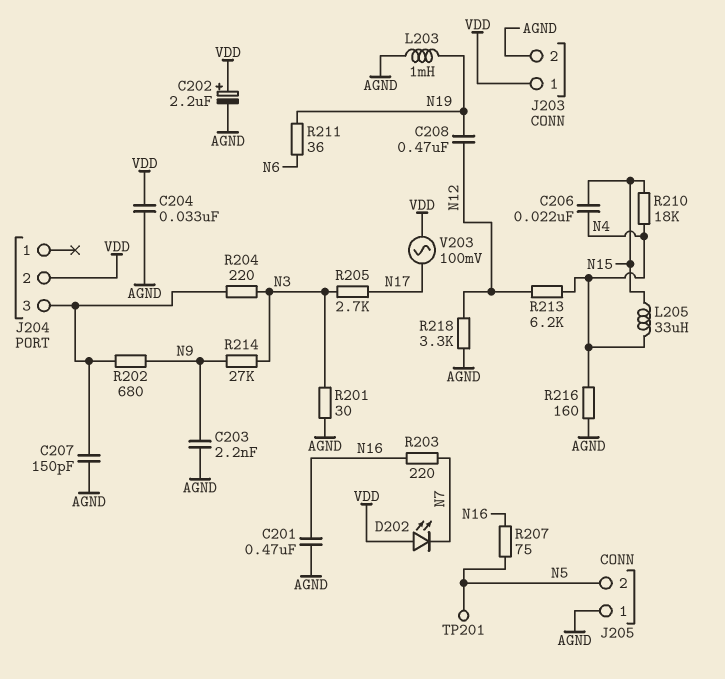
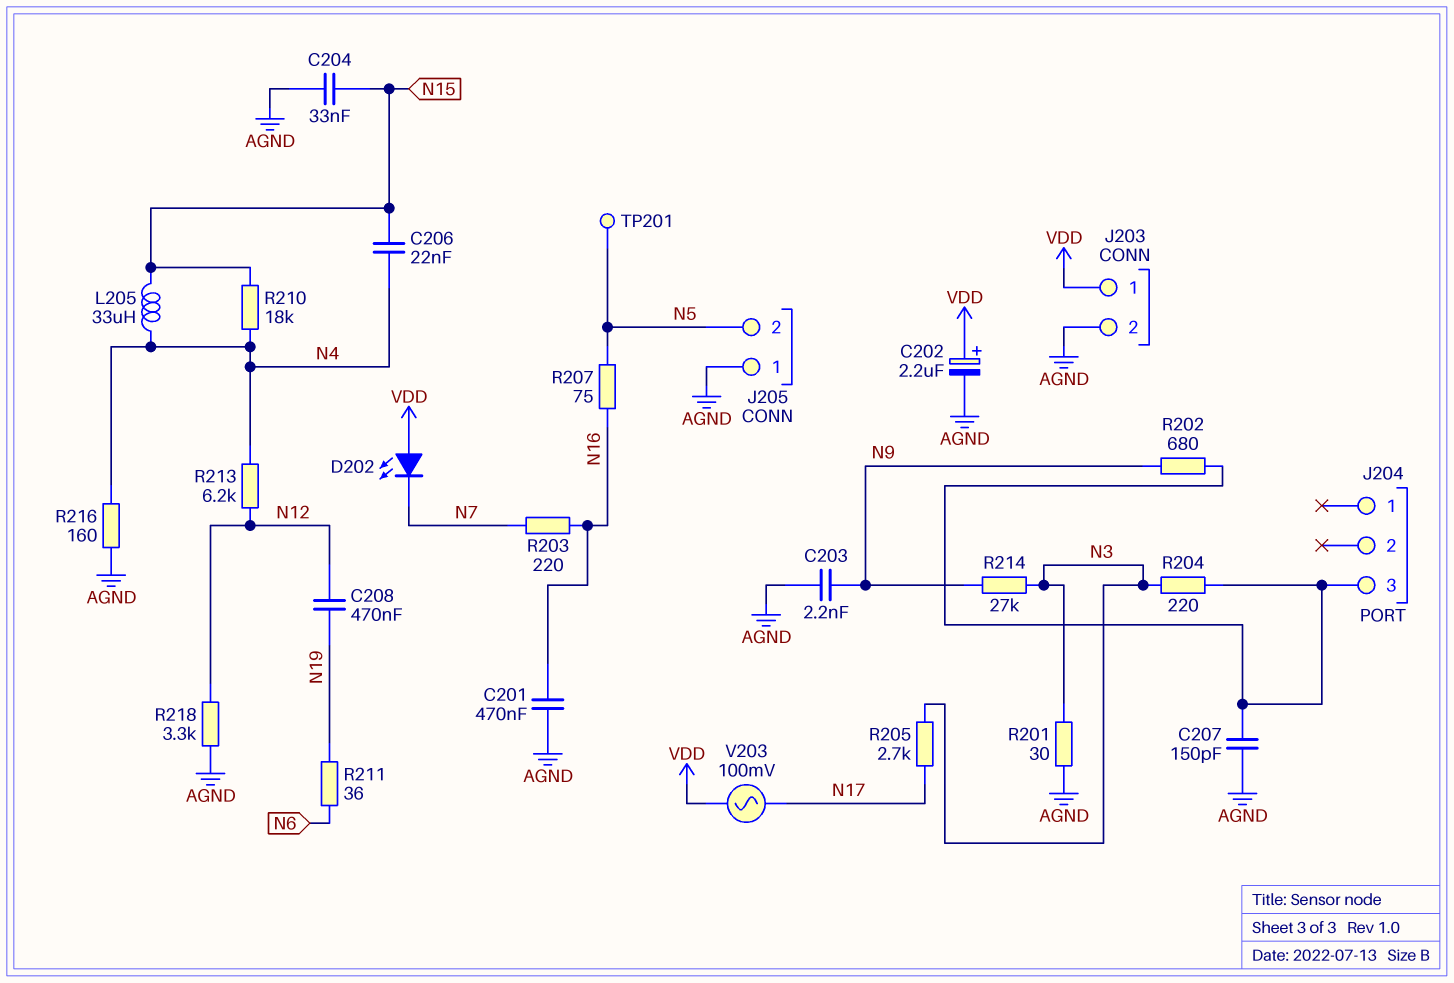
C204: 33nF (AGND, VDD) -> 33nF (AGND, N15)
J204 pin 2: VDD -> none
L203: 1mH (AGND, N19) -> none

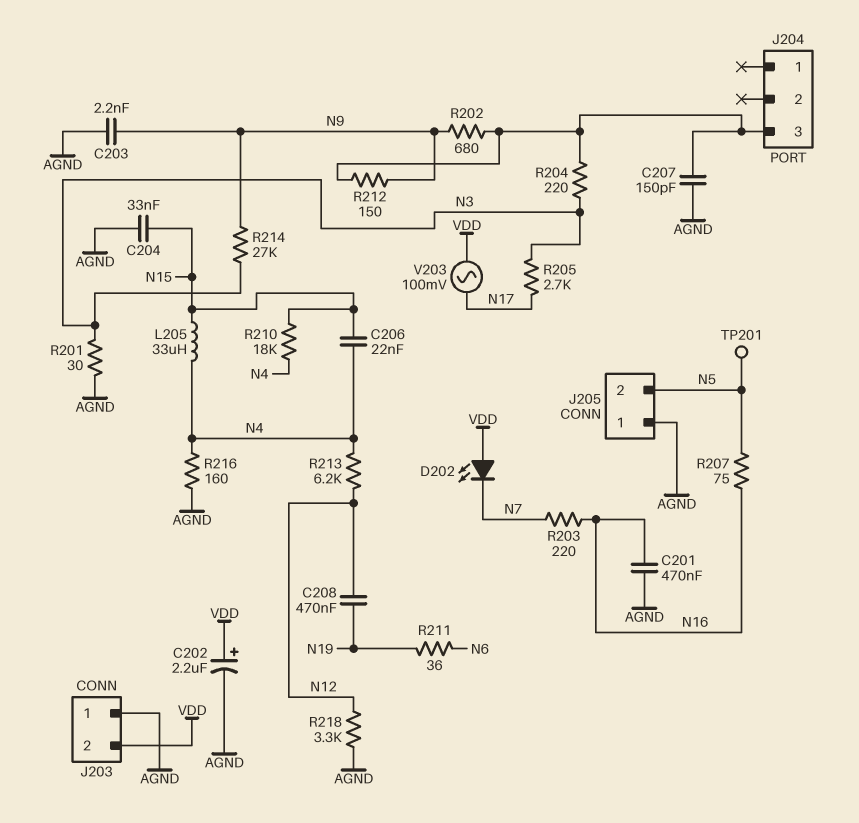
J203 pin 1: VDD -> AGND
J203 pin 2: AGND -> VDD
R212: none -> 150 (J204/3, N9)

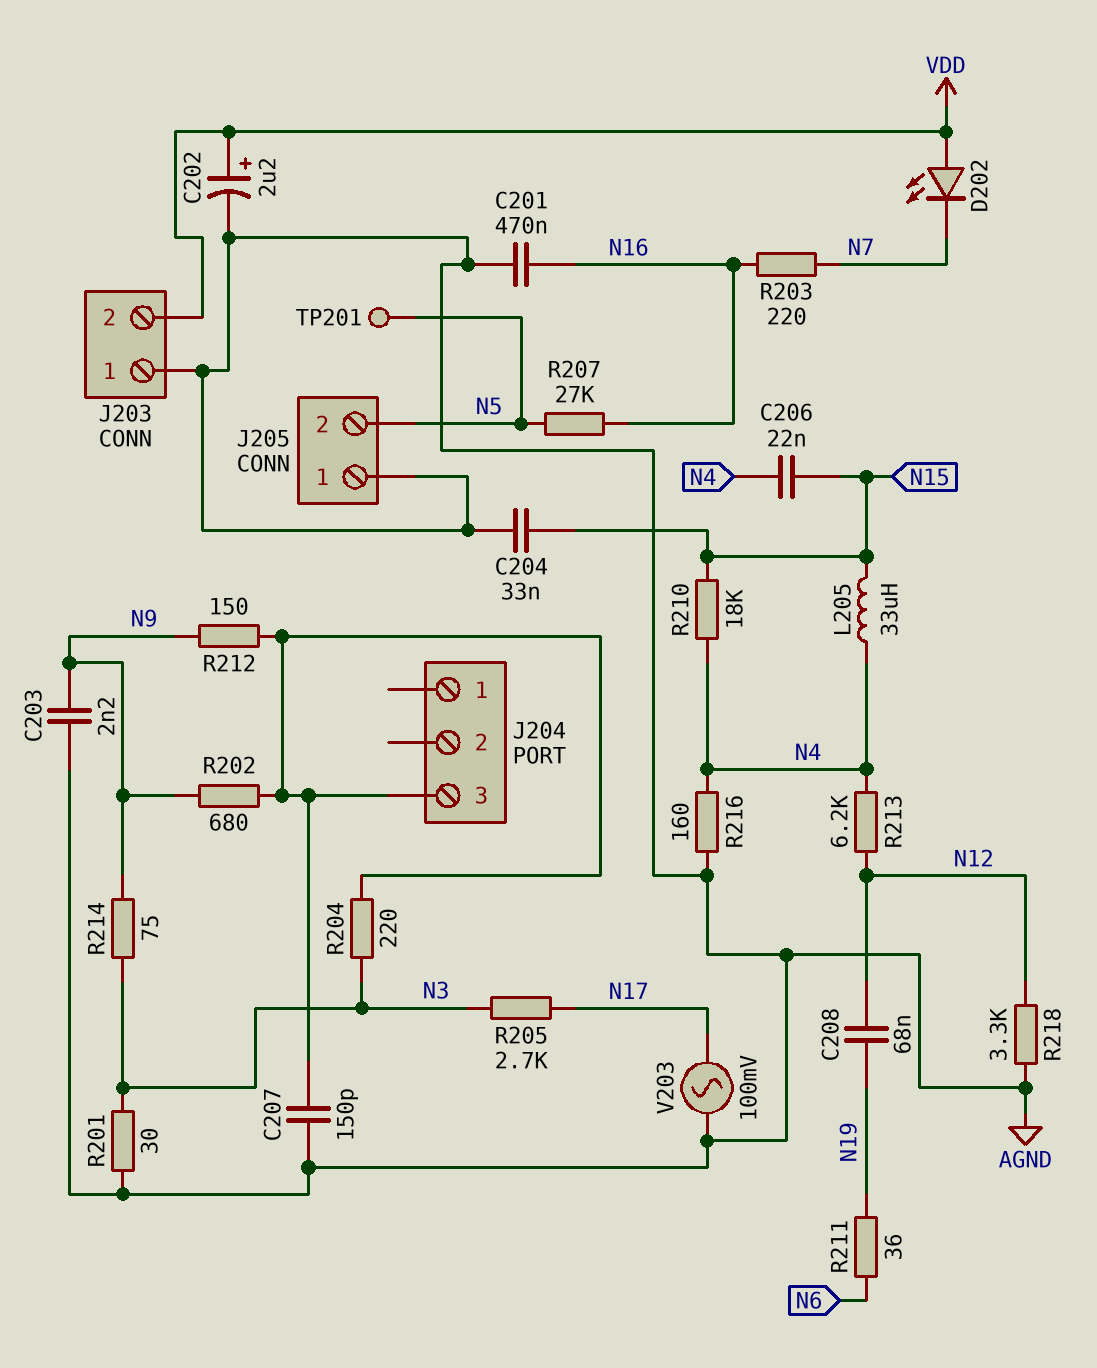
C208: 470nF (N12, N19) -> 68nF (N12, N19)
R207: 75 (N5, N16) -> 27k (N5, N16)
R214: 27k (N3, N9) -> 75 (N3, N9)
V203: AC 100mV (N17, VDD) -> AC 100mV (AGND, N17)

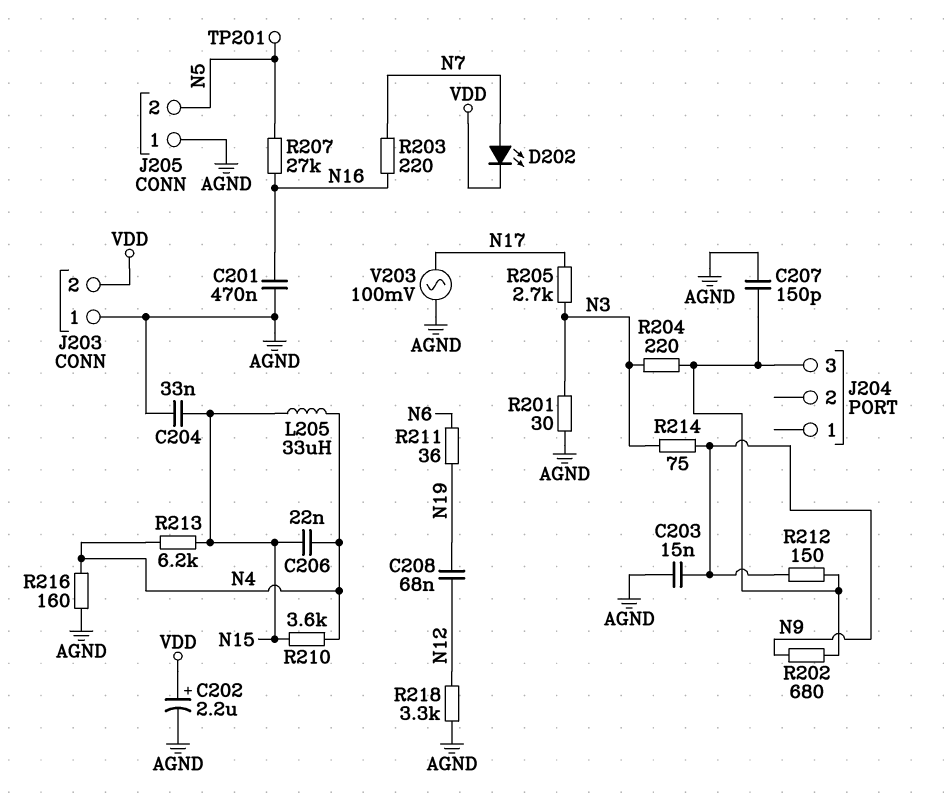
C203: 2.2nF (AGND, N9) -> 15nF (AGND, N9)
D202: LED (A VDD, K N7) -> LED (A N7, K VDD)
R210: 18k (N4, N15) -> 3.6k (N4, N15)
R213: 6.2k (N4, N12) -> 6.2k (N4, N15)

